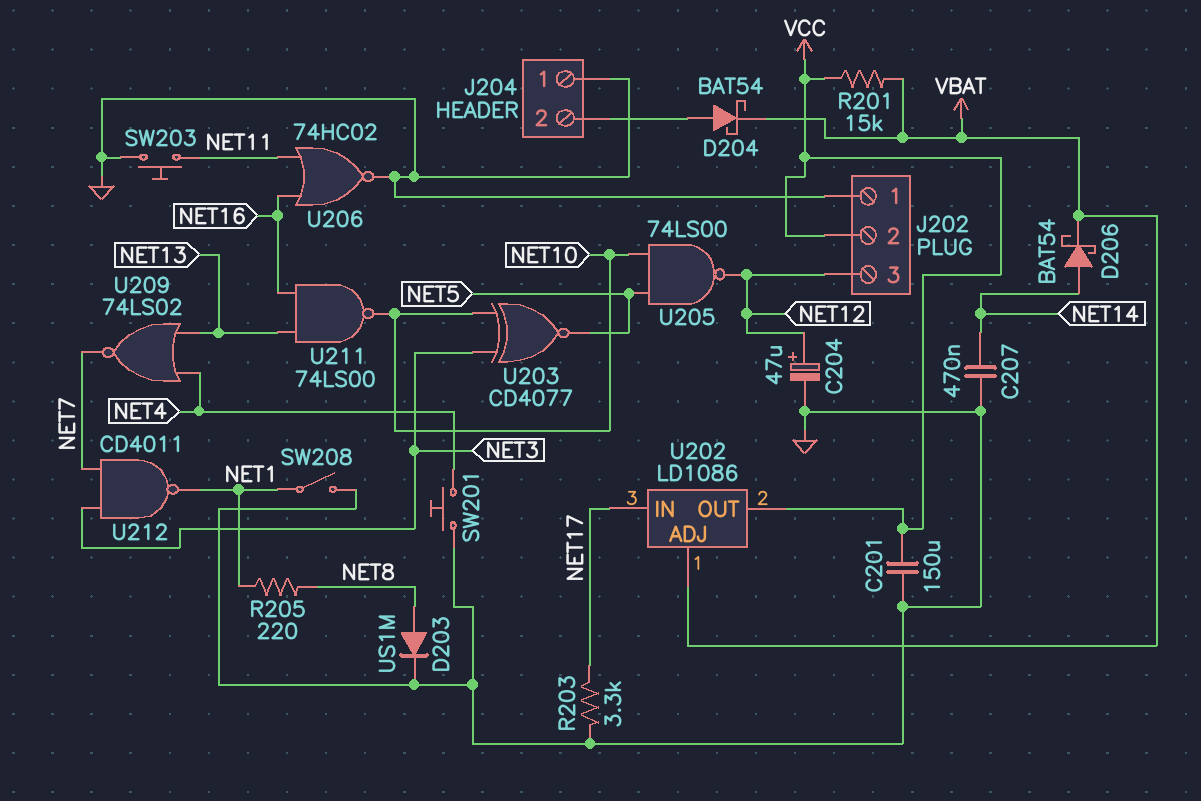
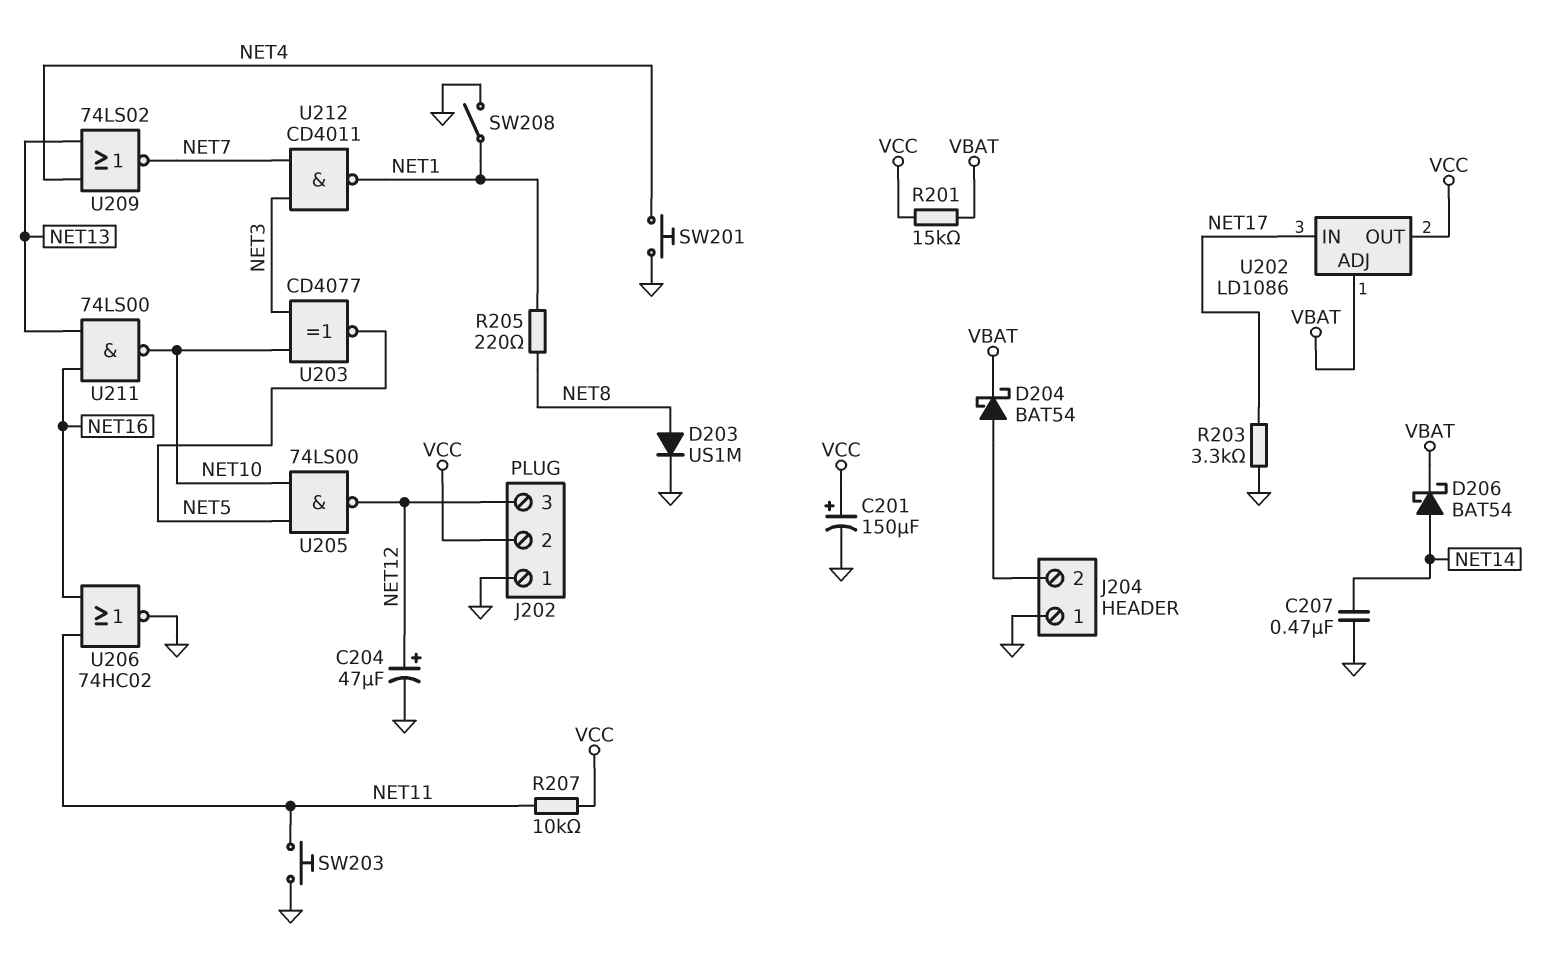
C201: 150uF (GND, VCC) -> 150uF (plus VCC, minus GND)
R207: none -> 10k (NET11, VCC)

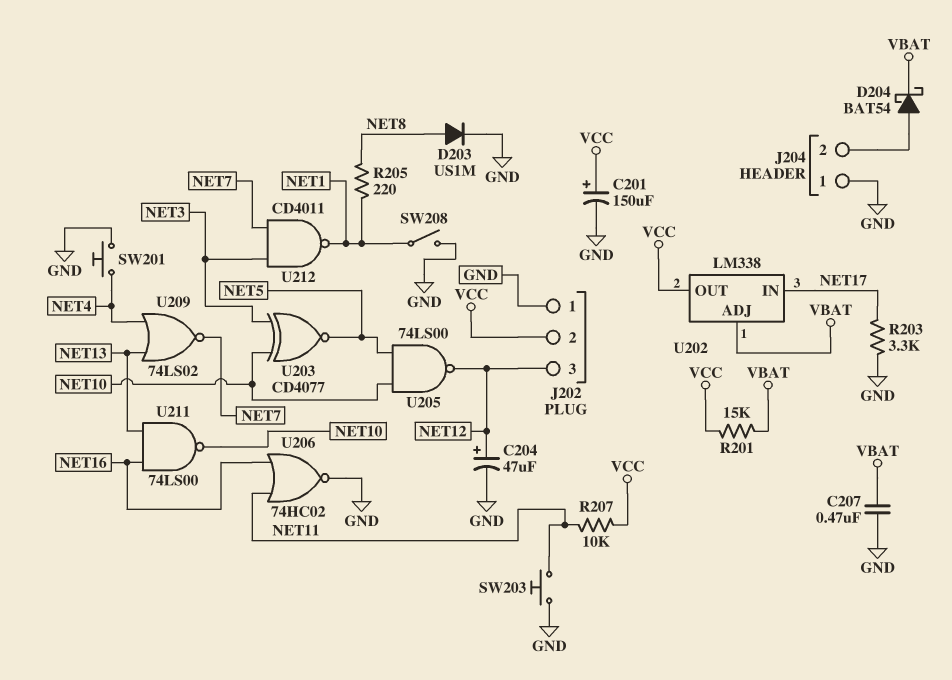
C207: 470nF (GND, NET14) -> 470nF (GND, VBAT)
D206: schottky BAT54 (A NET14, K VBAT) -> none
U202: LD1086 -> LM338

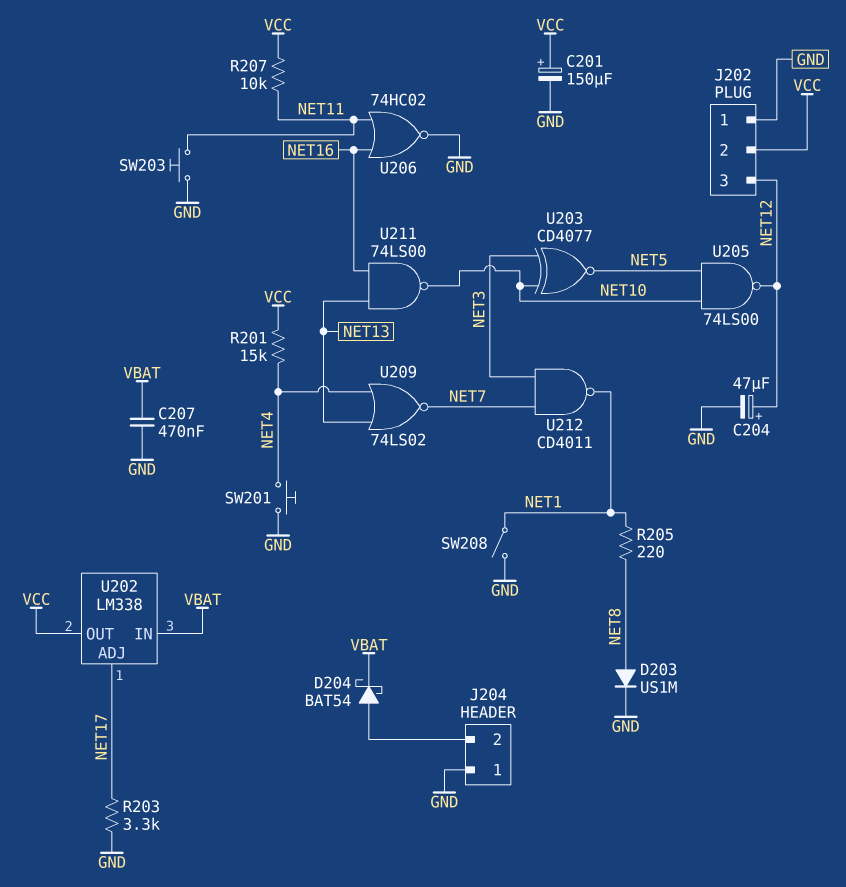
R201: 15k (VBAT, VCC) -> 15k (NET4, VCC)
U202 pin ADJ: VBAT -> NET17
U202 pin IN: NET17 -> VBAT

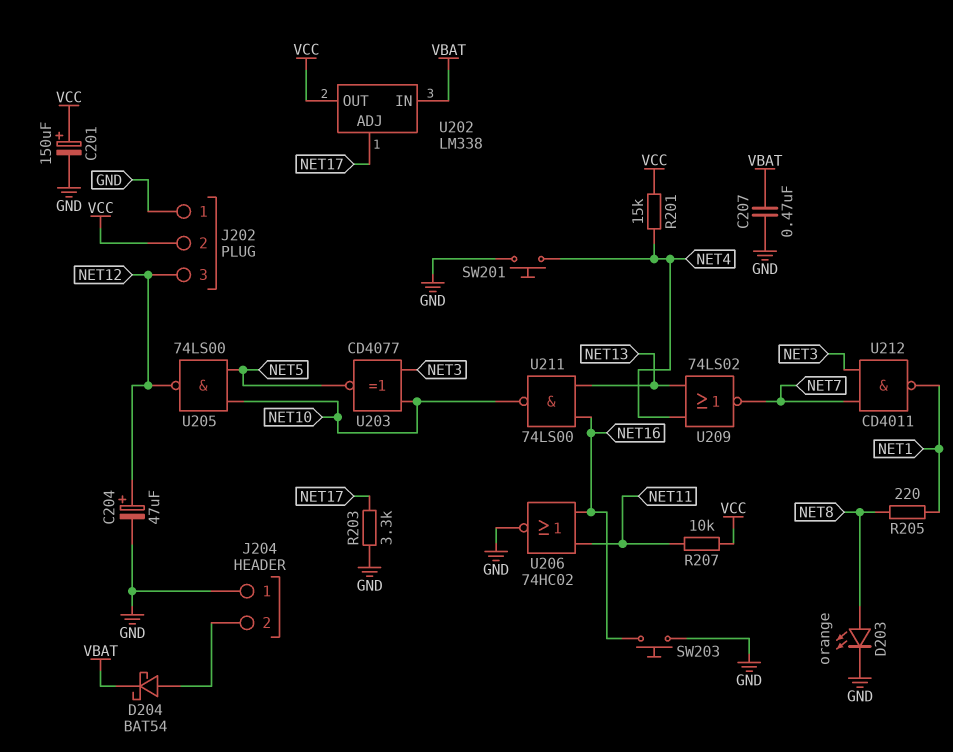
D203: diode US1M (A NET8, K GND) -> LED orange (A NET8, K GND)
SW203: button (GND, NET11) -> button (GND, NET16)
SW208: switch (GND, NET1) -> none

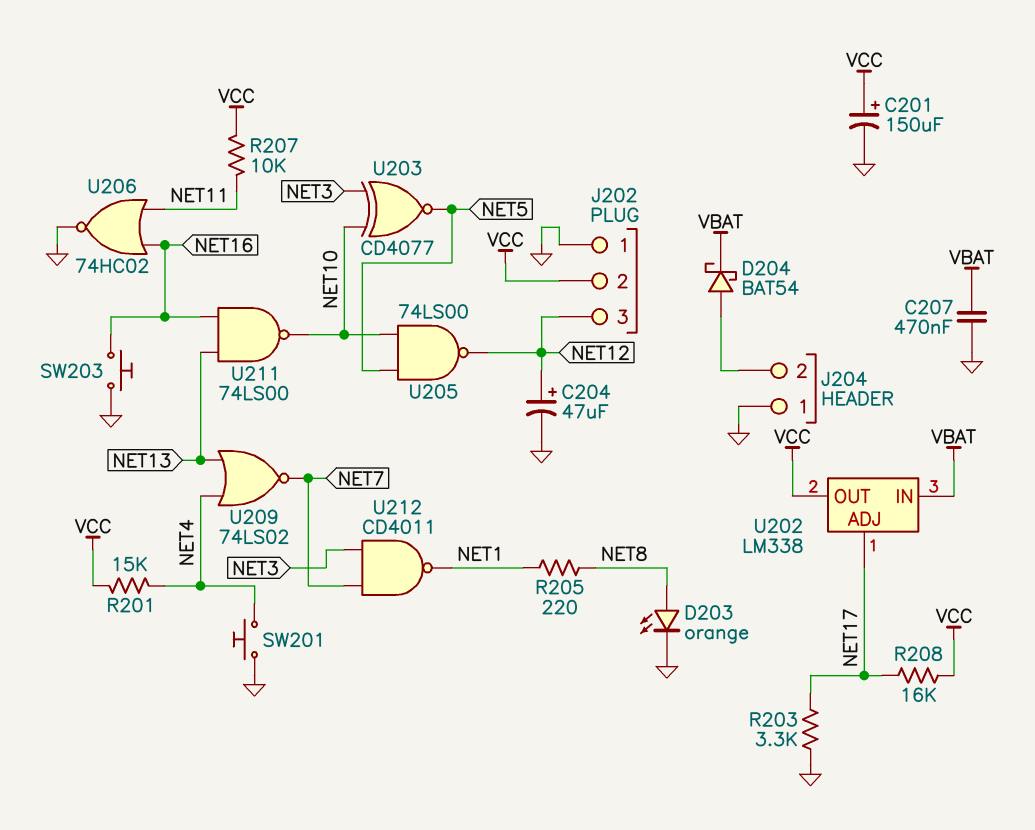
R208: none -> 16k (NET17, VCC)

